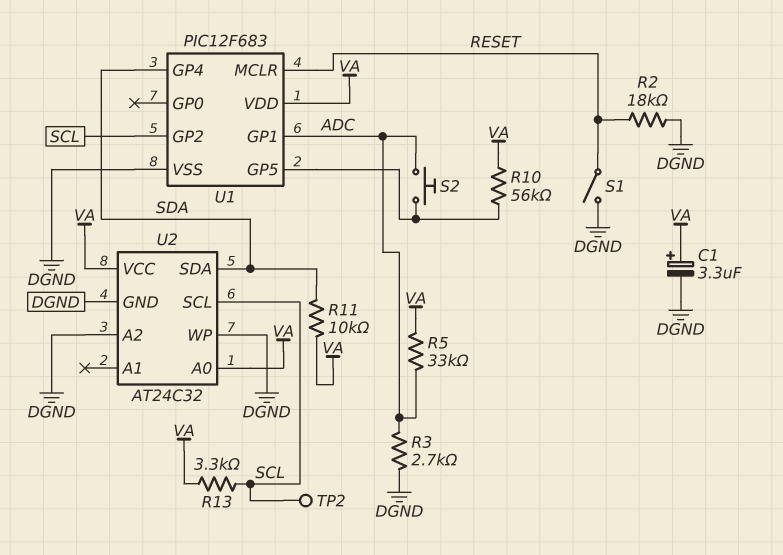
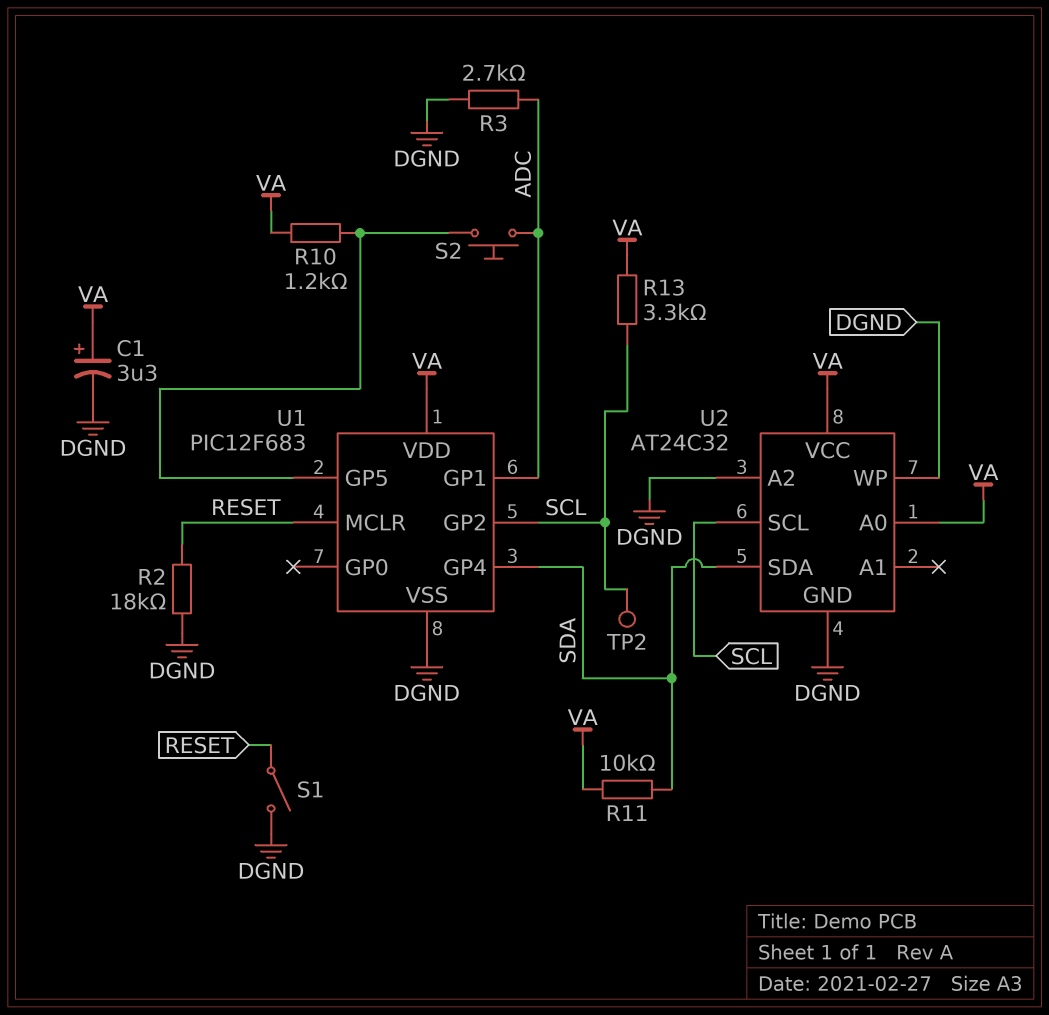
R5: 33k (ADC, VA) -> none
R10: 56k (U1/GP5, VA) -> 1.2k (U1/GP5, VA)

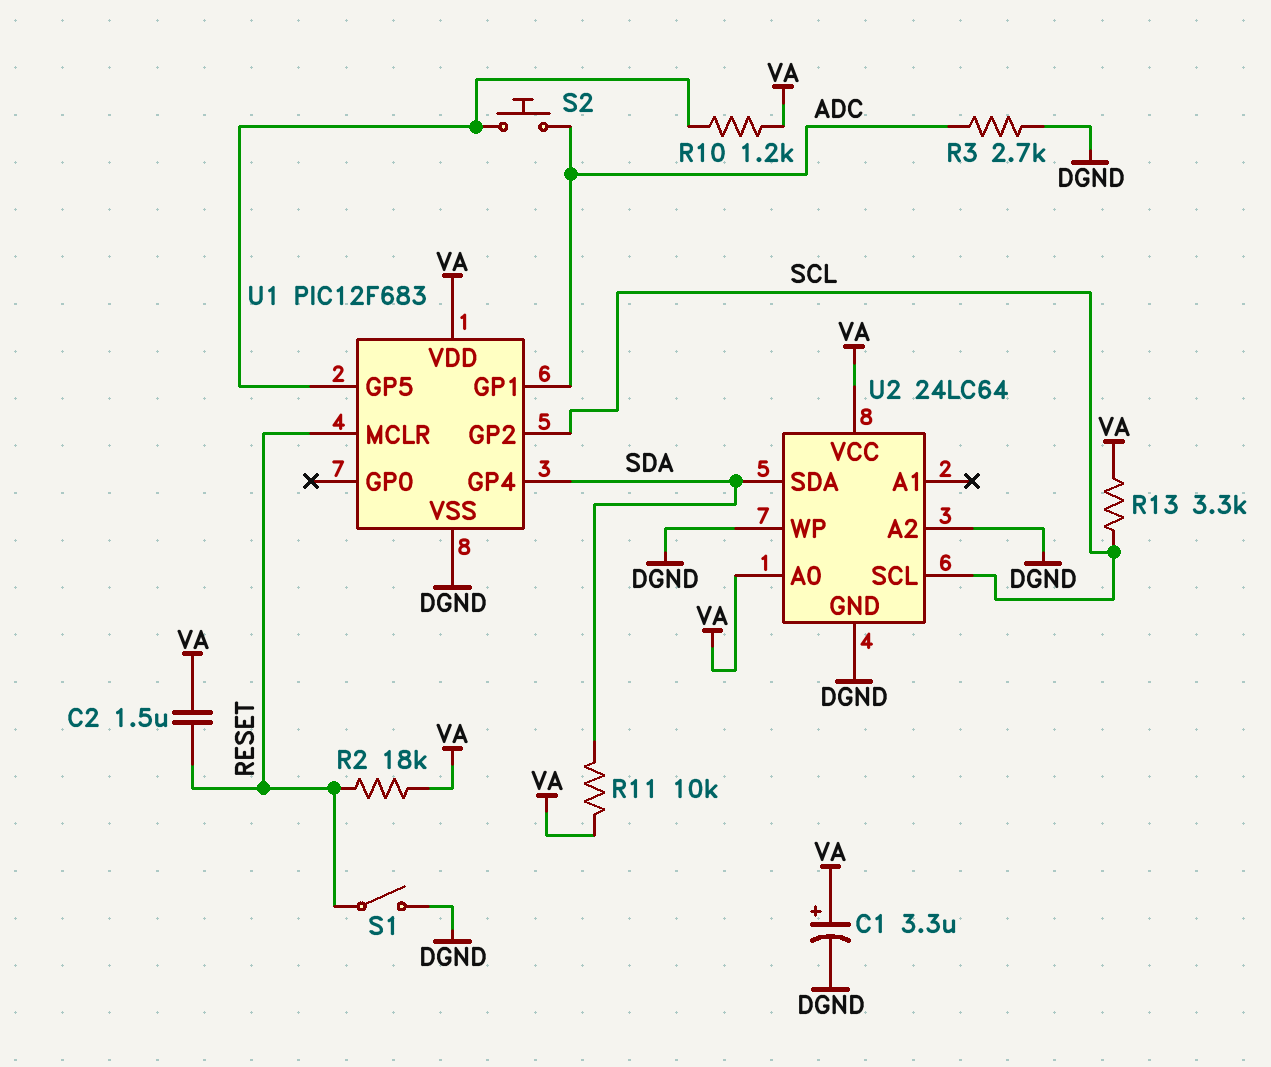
C2: none -> 1.5uF (RESET, VA)
R2: 18k (DGND, RESET) -> 18k (RESET, VA)
TP2: test point (SCL) -> none
U2: AT24C32 -> 24LC64

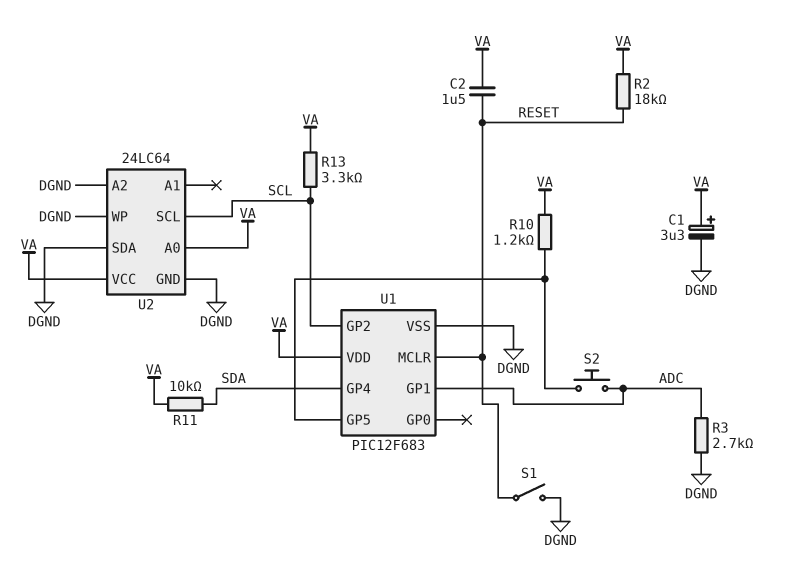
U2 pin SDA: SDA -> DGND

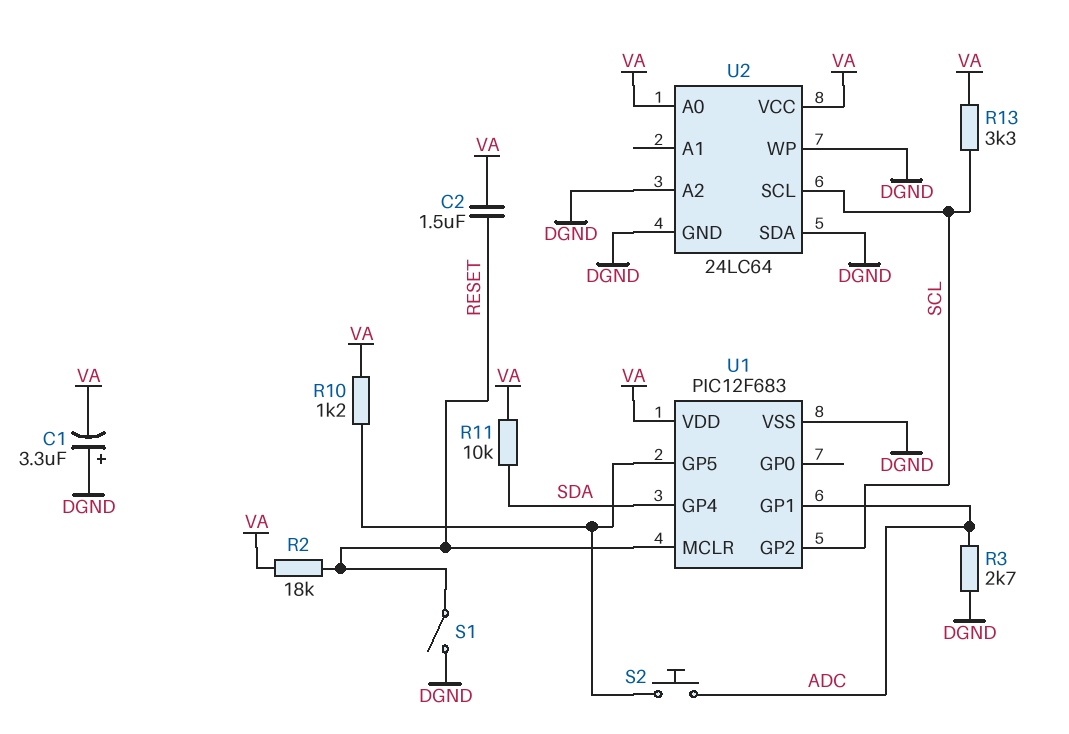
C1: 3.3uF (plus VA, minus DGND) -> 3.3uF (plus DGND, minus VA)

